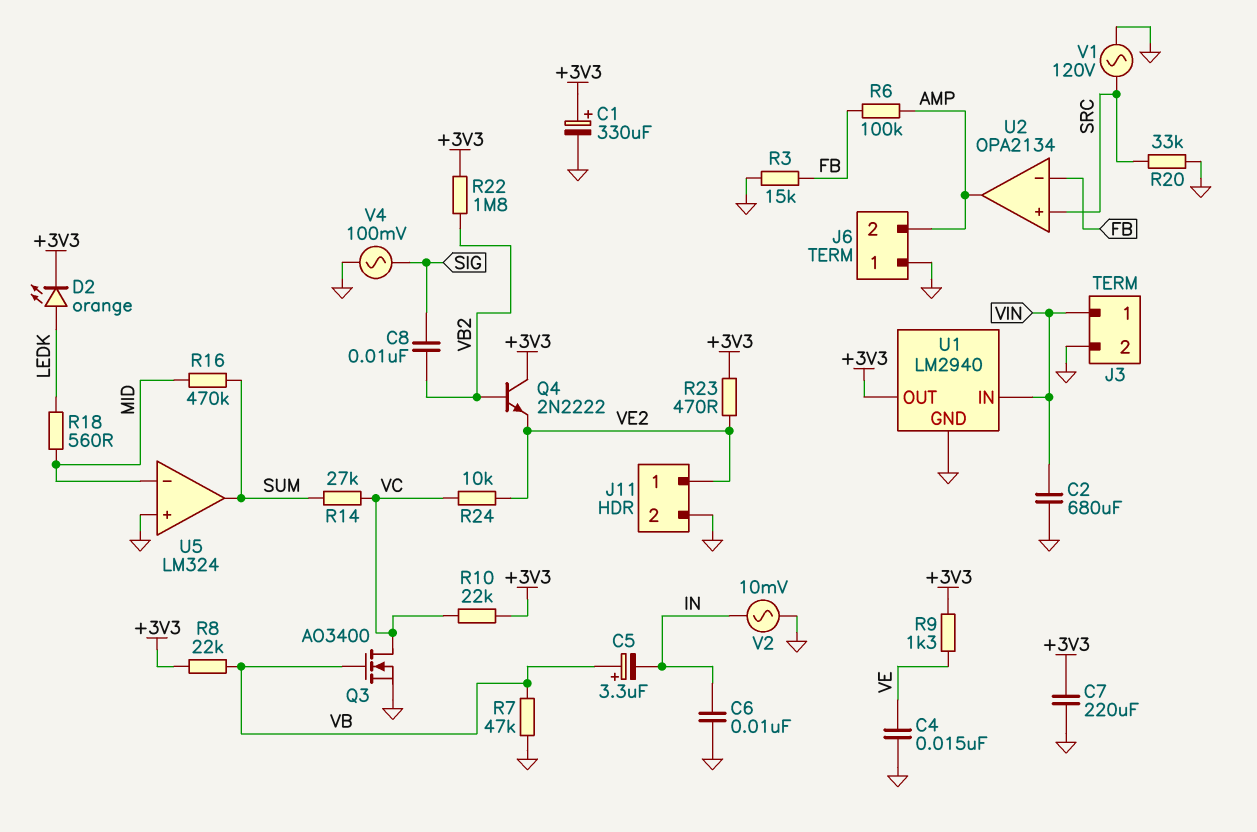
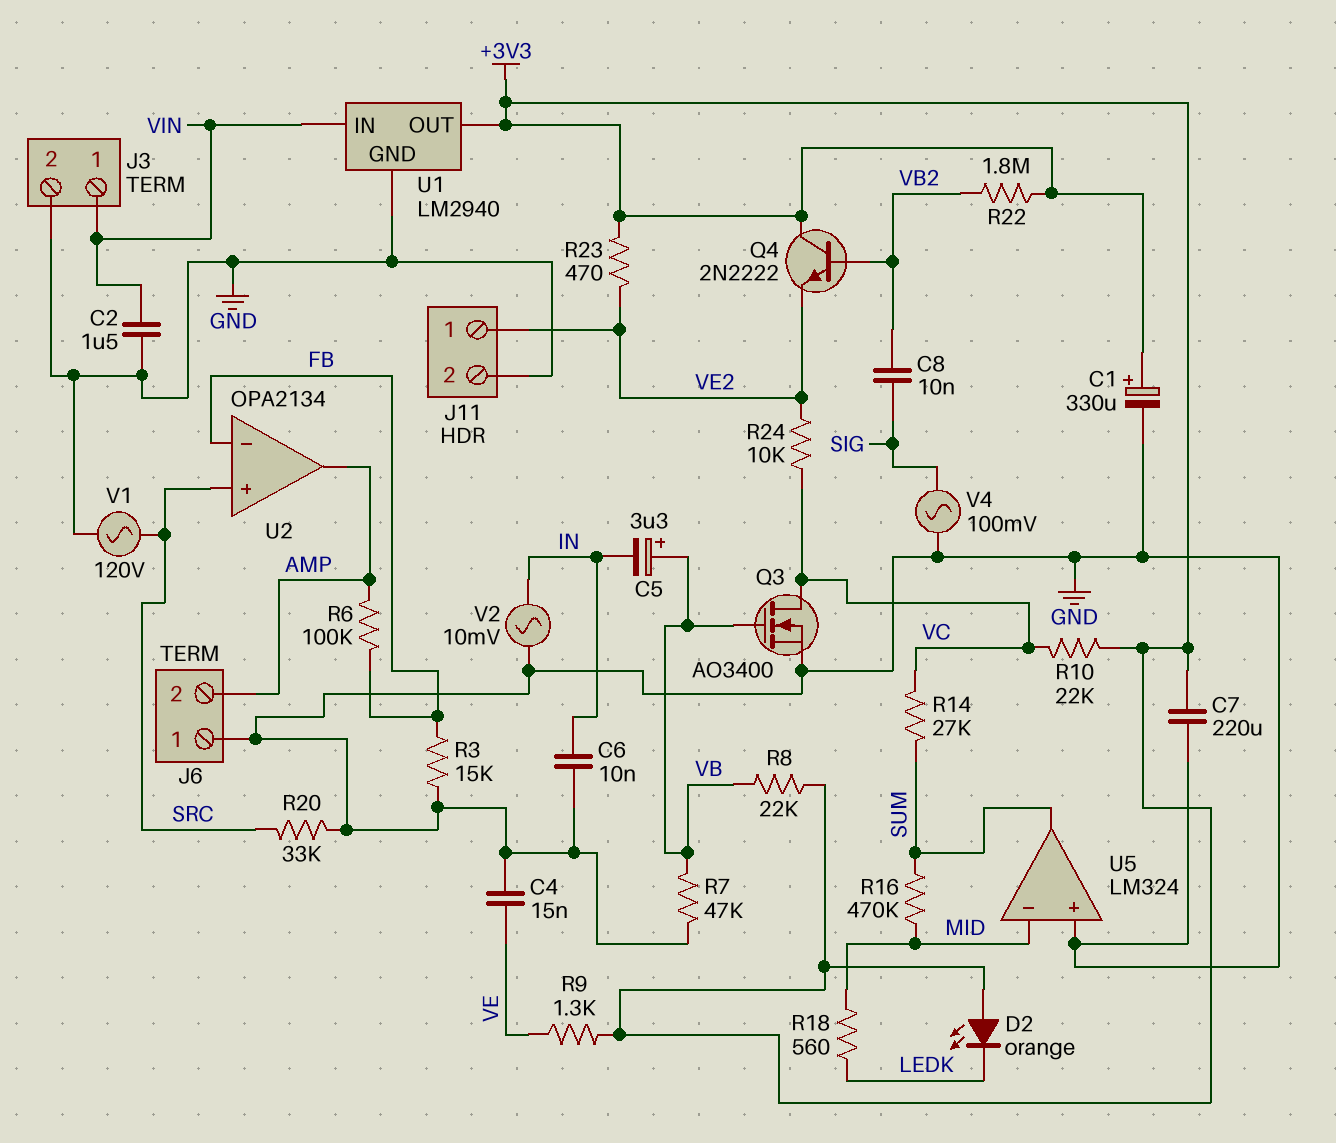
C2: 680uF (GND, VIN) -> 1.5uF (GND, VIN)
D2: LED orange (A LEDK, K +3V3) -> LED orange (A +3V3, K LEDK)

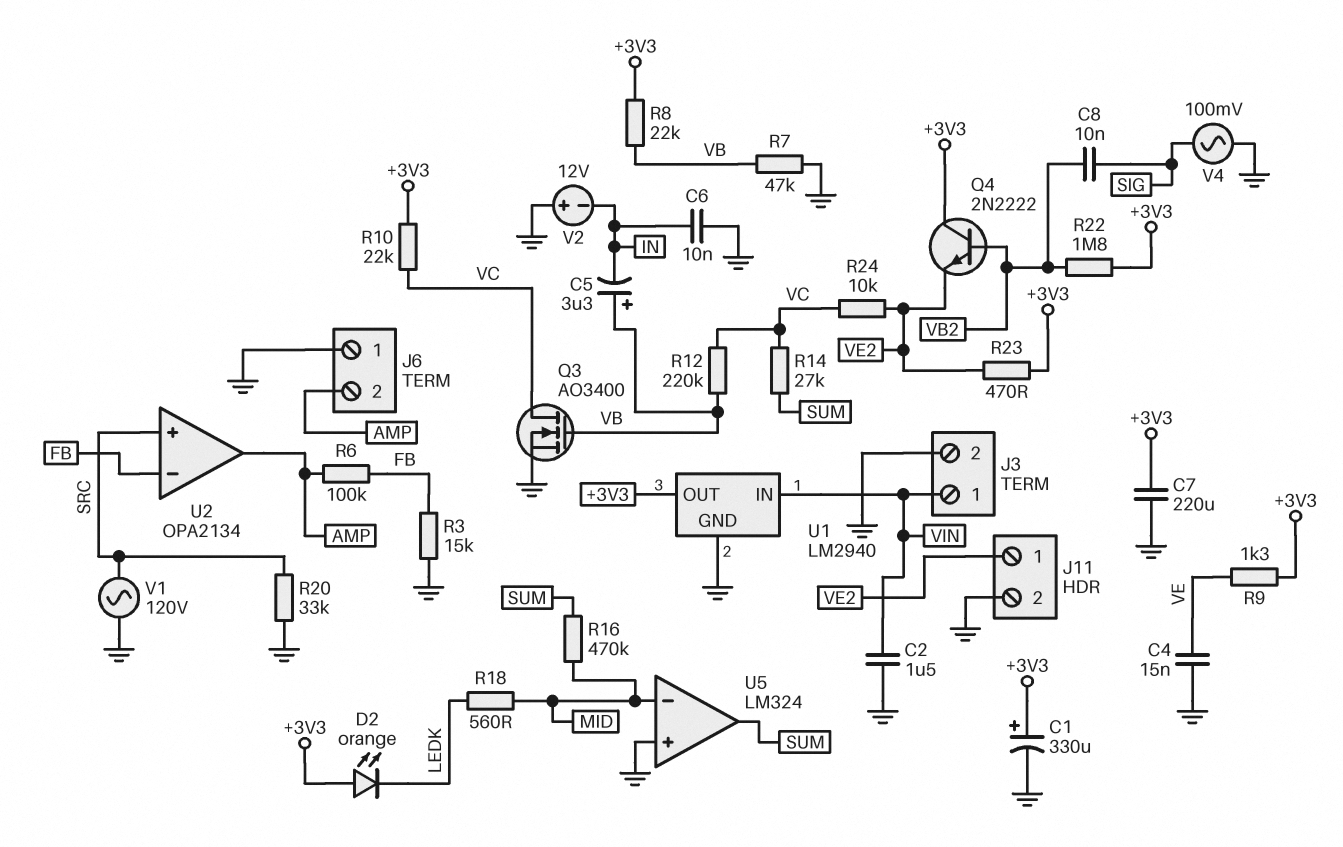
R12: none -> 220k (VB, VC)
V2: AC 10mV (GND, IN) -> 12V (plus GND, minus IN)

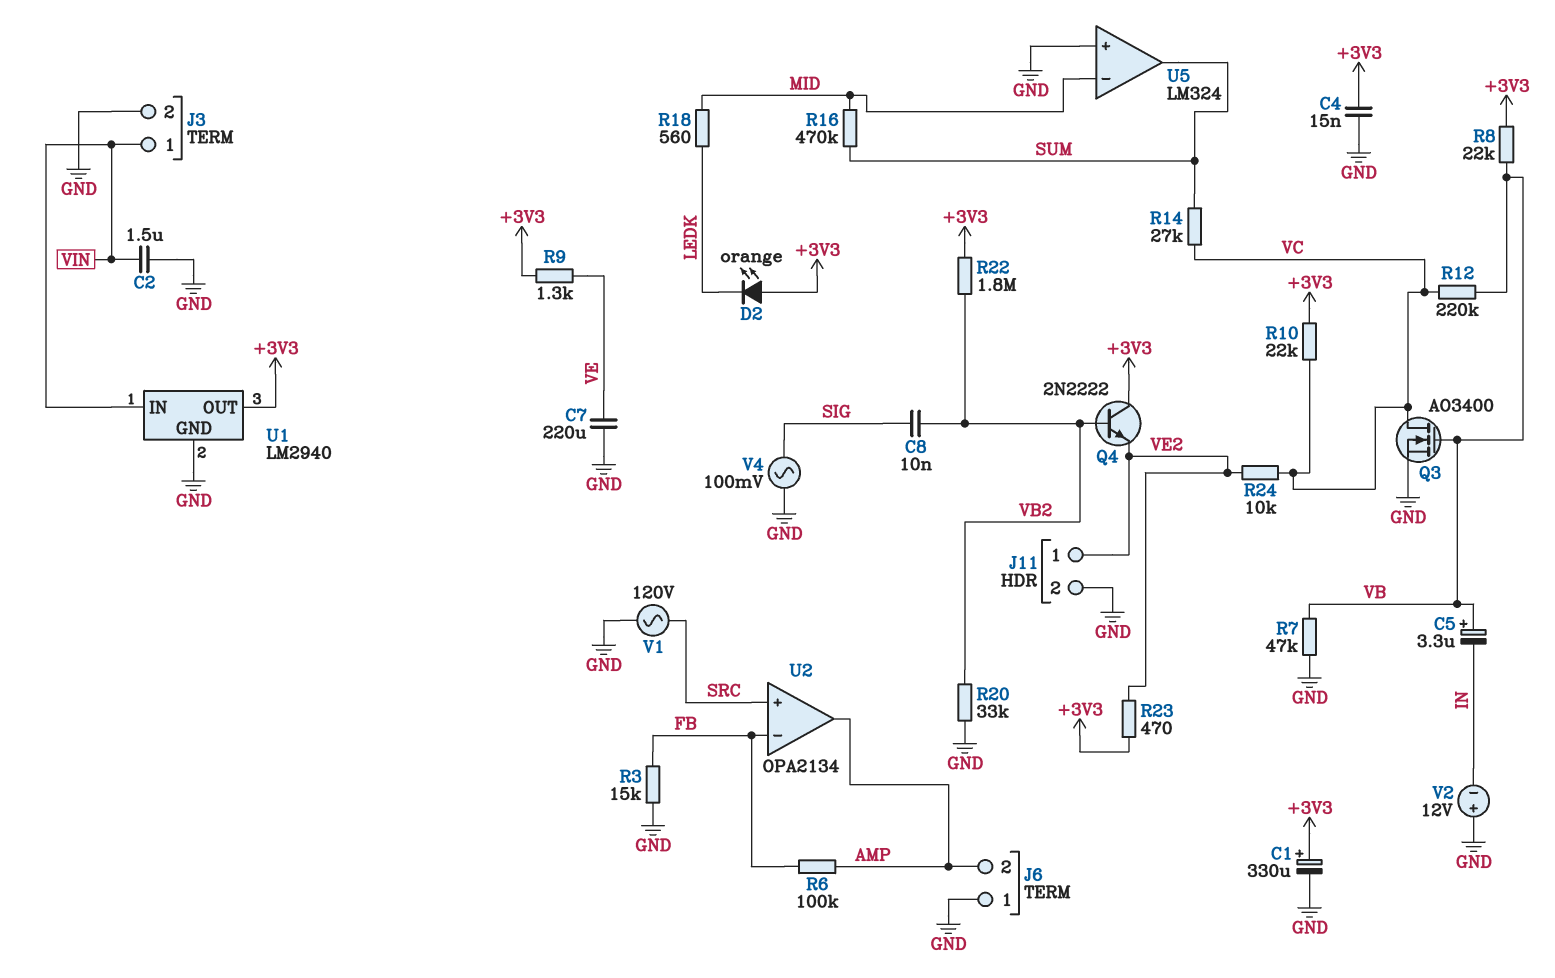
C4: 15nF (GND, VE) -> 15nF (+3V3, GND)
C6: 10nF (GND, IN) -> none
C7: 220uF (+3V3, GND) -> 220uF (GND, VE)
R20: 33k (GND, SRC) -> 33k (GND, VB2)

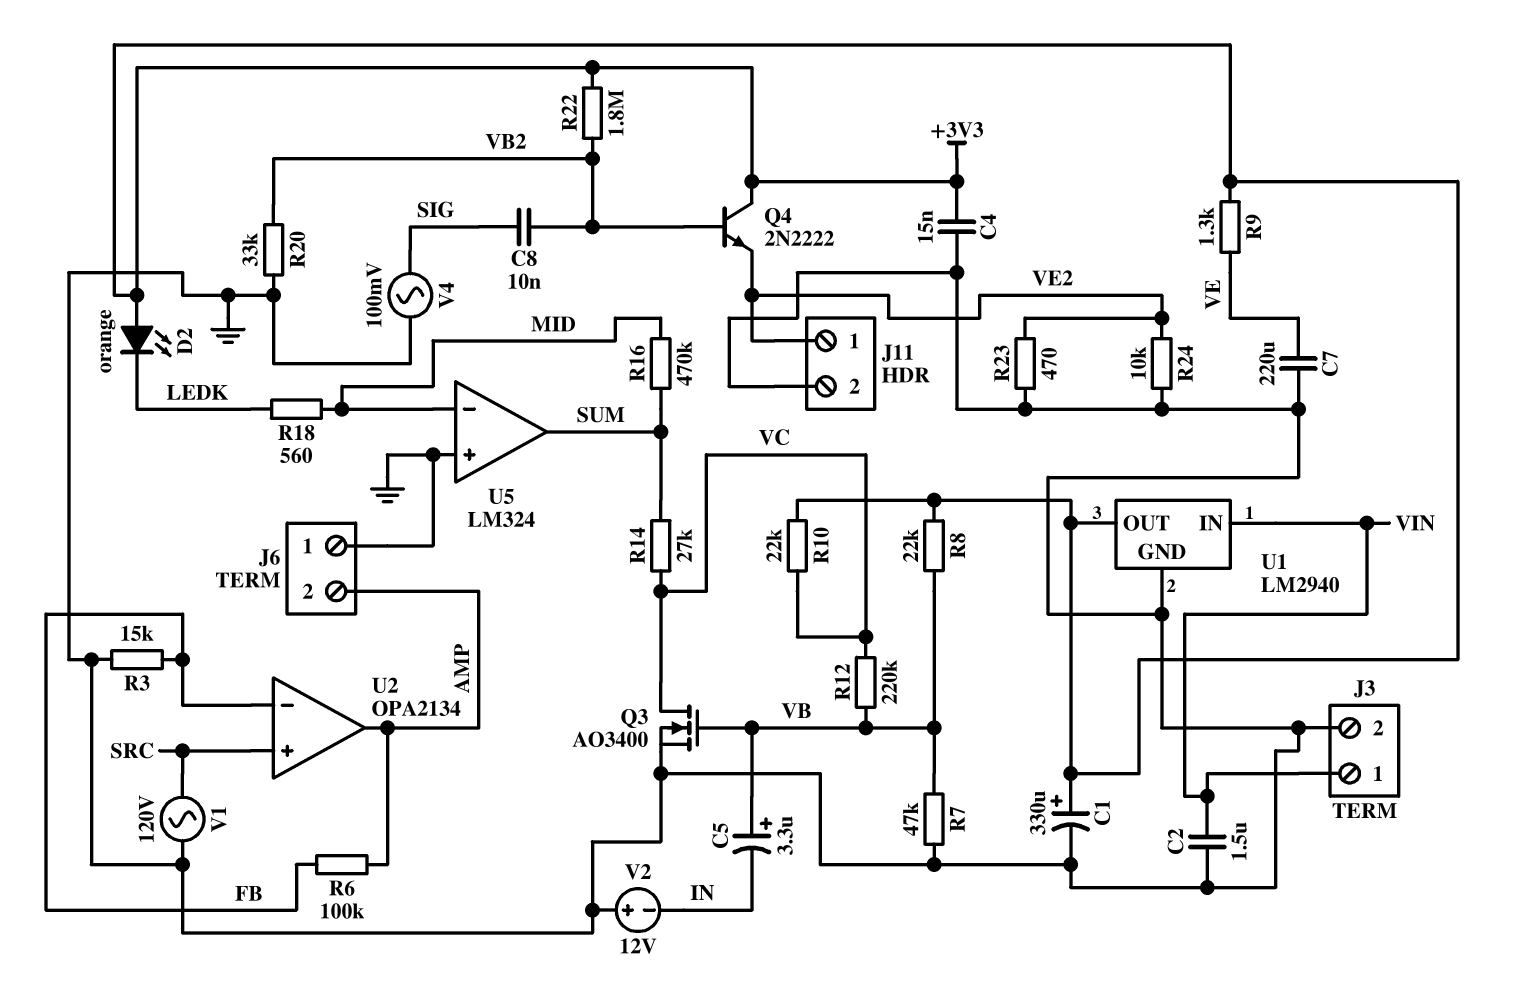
R23: 470 (+3V3, VE2) -> 470 (GND, VE2)
R24: 10k (VC, VE2) -> 10k (GND, VE2)

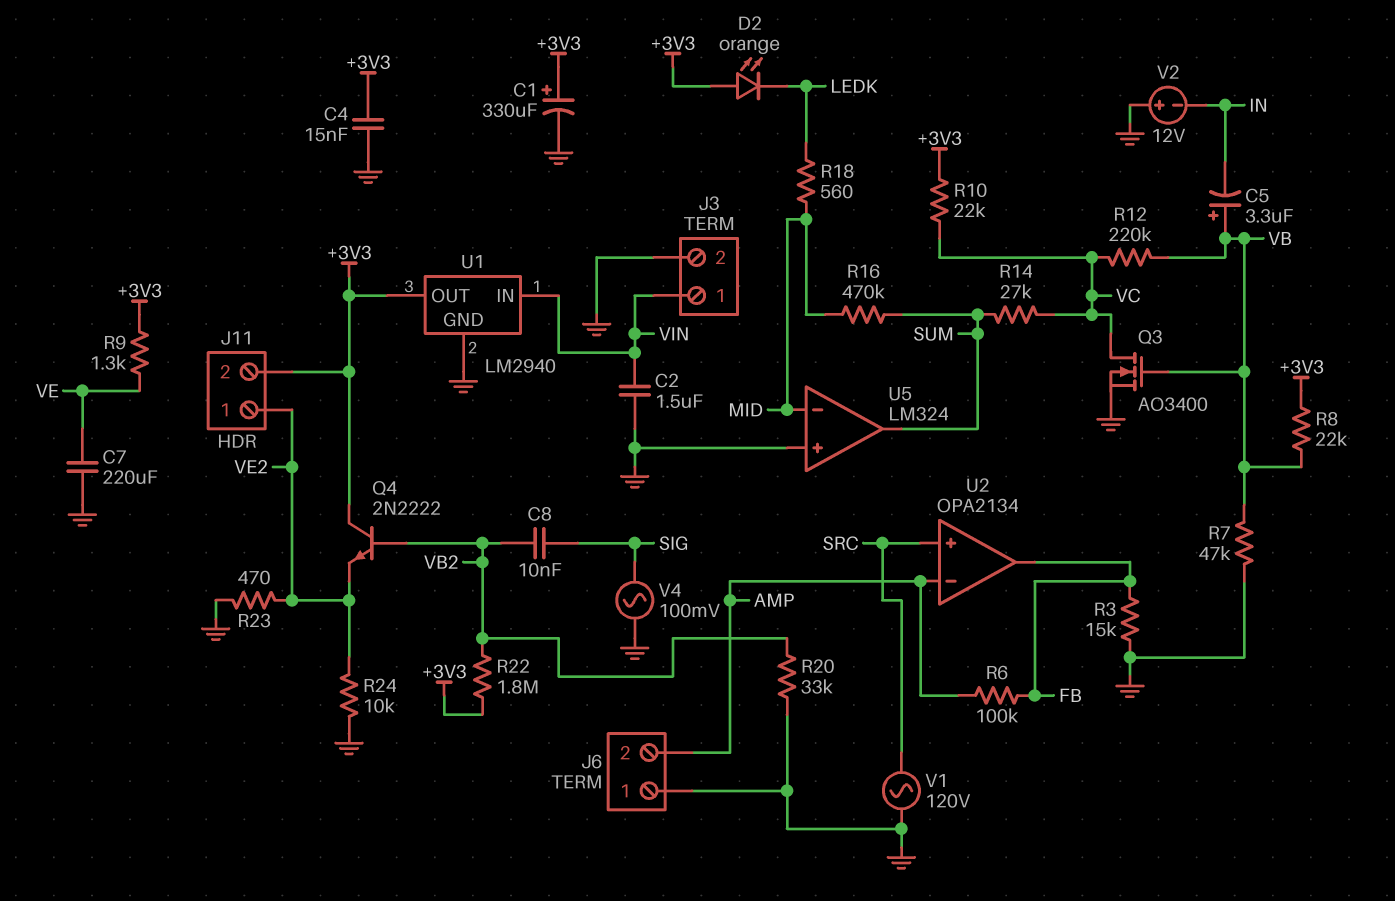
J11 pin 2: GND -> +3V3
U2 pin in-: FB -> AMP
U2 pin out: AMP -> FB

